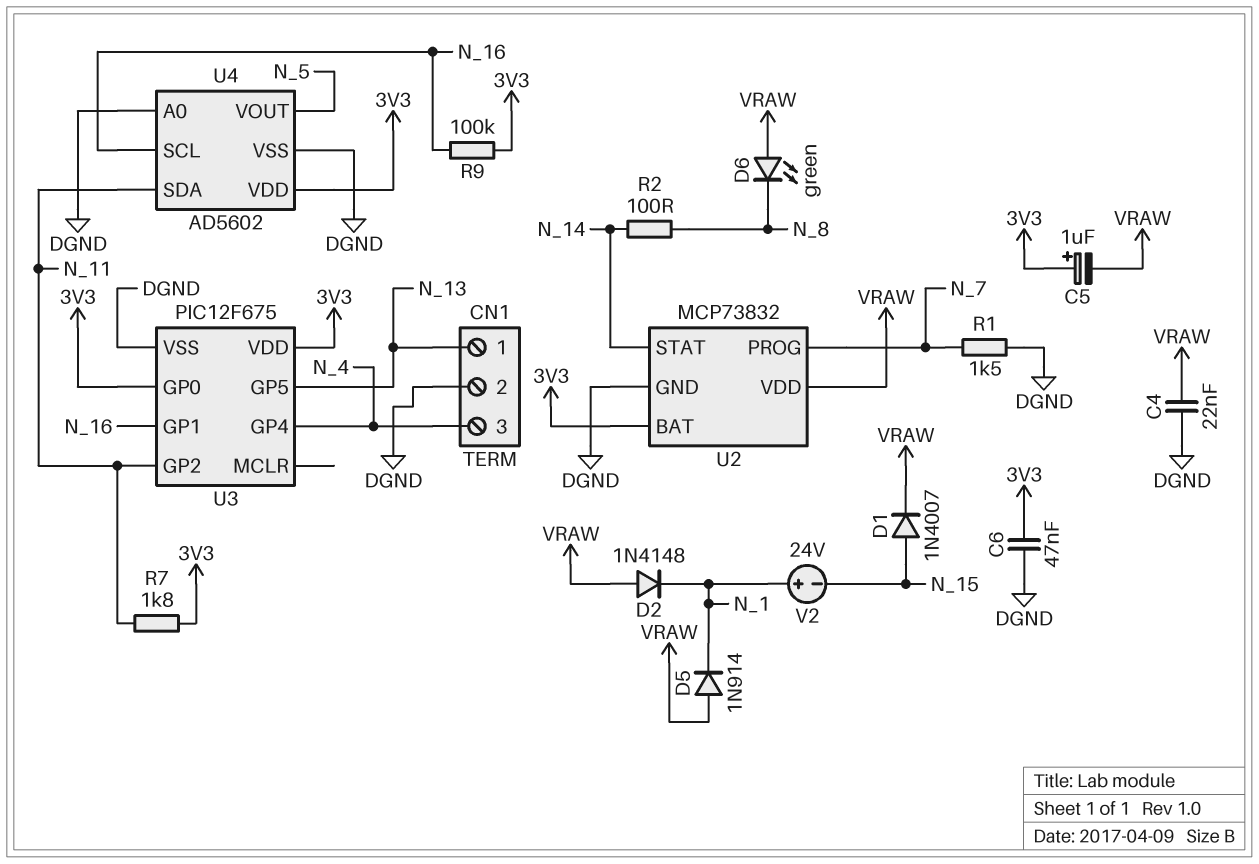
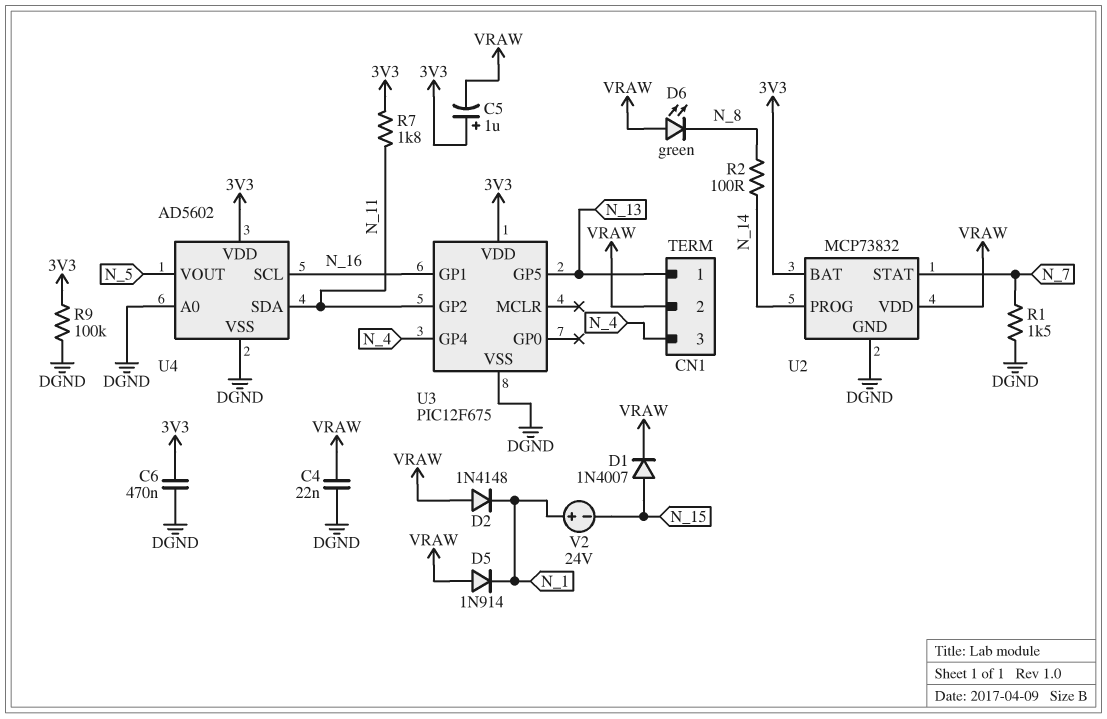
C6: 47nF (3V3, DGND) -> 470nF (3V3, DGND)
CN1 pin 2: DGND -> VRAW
R9: 100k (3V3, N_16) -> 100k (3V3, DGND)
U2 pin PROG: N_7 -> N_14
U2 pin STAT: N_14 -> N_7
U3 pin GP0: 3V3 -> none

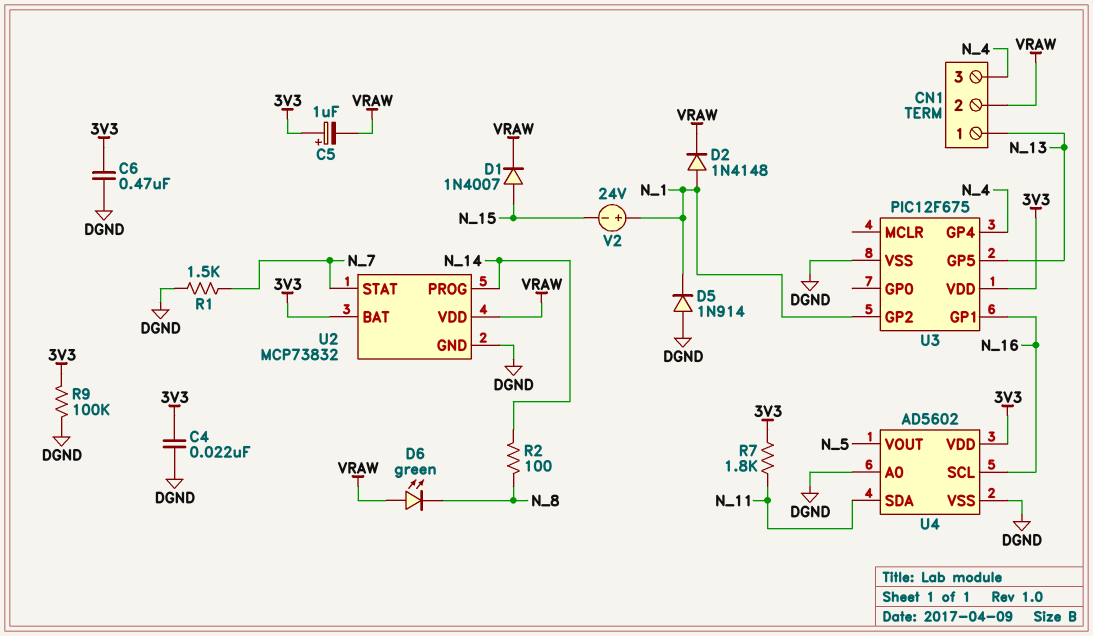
C4: 22nF (DGND, VRAW) -> 22nF (3V3, DGND)
D2: diode 1N4148 (A VRAW, K N_1) -> diode 1N4148 (A N_1, K VRAW)
D5: diode 1N914 (A VRAW, K N_1) -> diode 1N914 (A DGND, K N_1)
U3 pin GP2: N_11 -> N_1

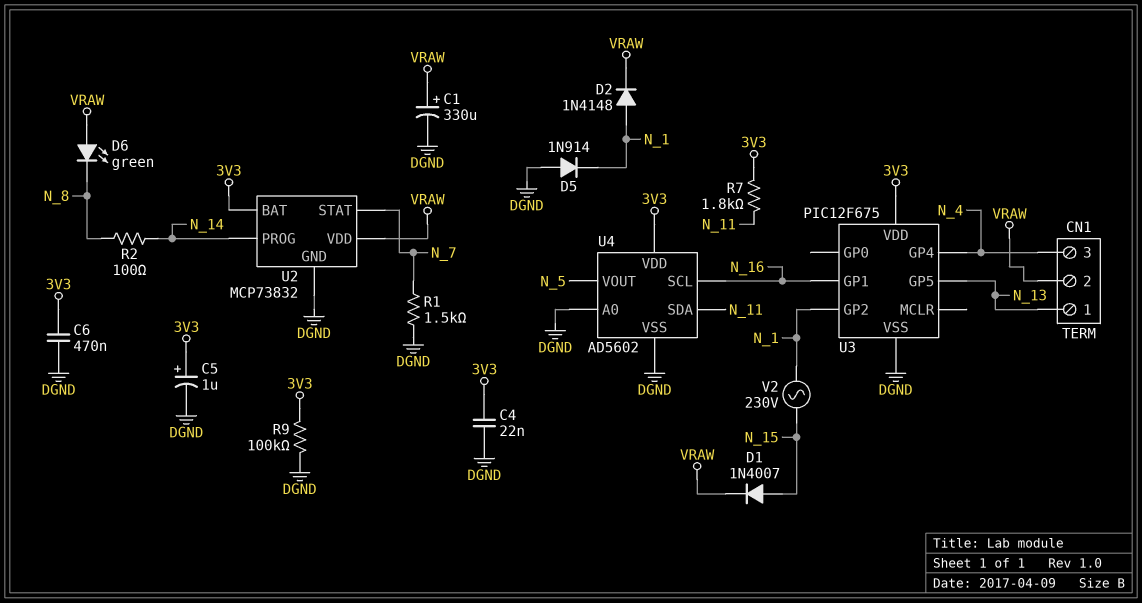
C1: none -> 330uF (plus VRAW, minus DGND)
C5: 1uF (plus 3V3, minus VRAW) -> 1uF (plus 3V3, minus DGND)
V2: 24V (plus N_1, minus N_15) -> AC 230V (N_1, N_15)

